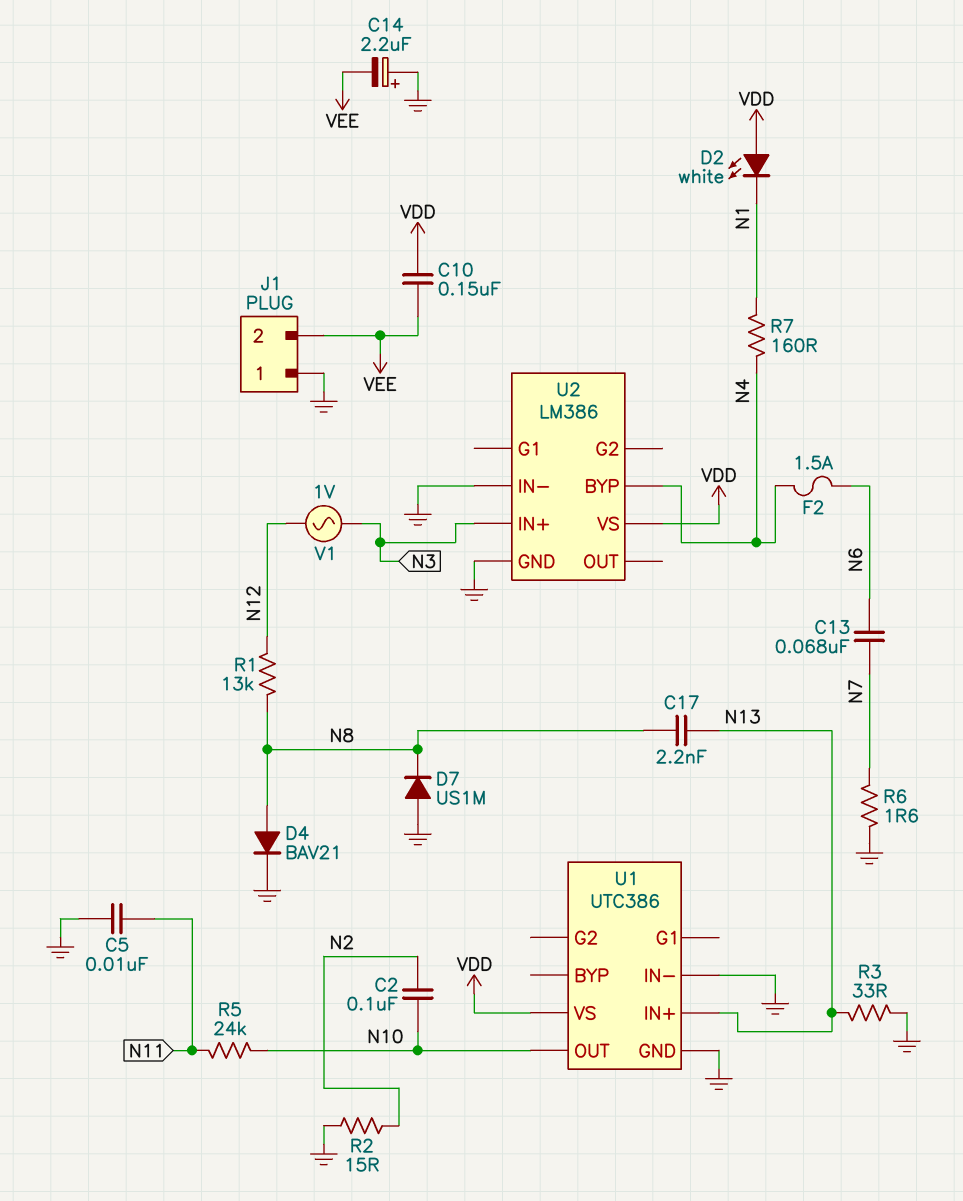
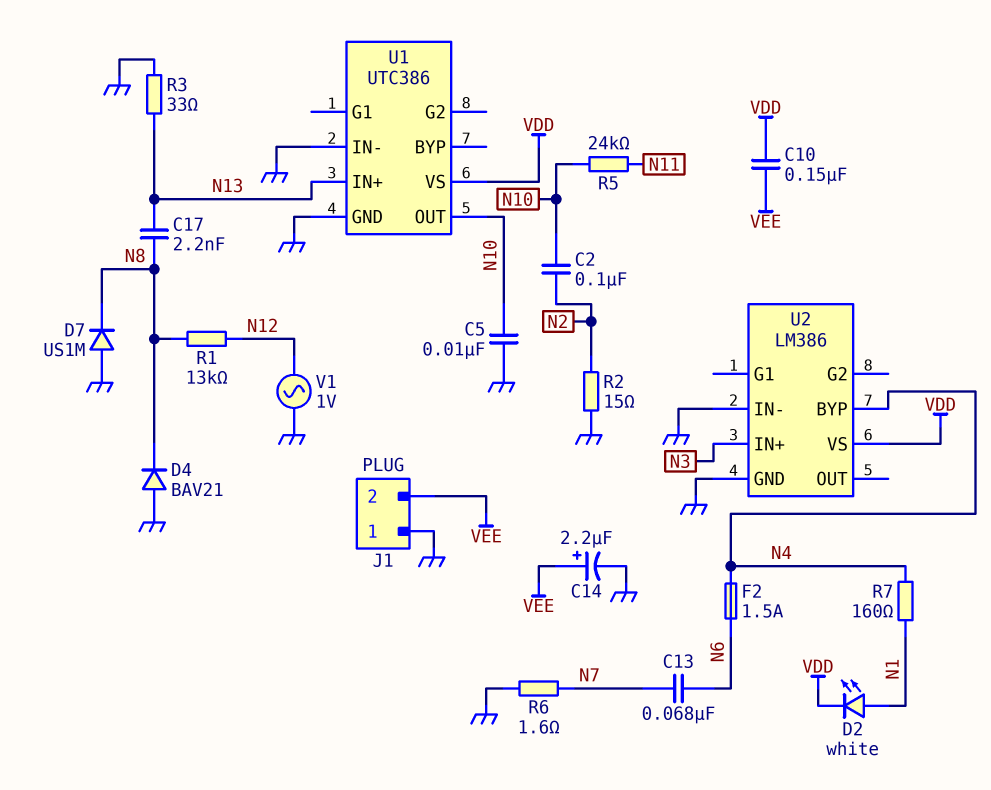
C5: 10nF (GND, N11) -> 10nF (GND, N10)
C14: 2.2uF (plus GND, minus VEE) -> 2.2uF (plus VEE, minus GND)
D2: LED white (A VDD, K N1) -> LED white (A N1, K VDD)
D4: diode BAV21 (A N8, K GND) -> diode BAV21 (A GND, K N8)
V1: AC 1V (N3, N12) -> AC 1V (GND, N12)

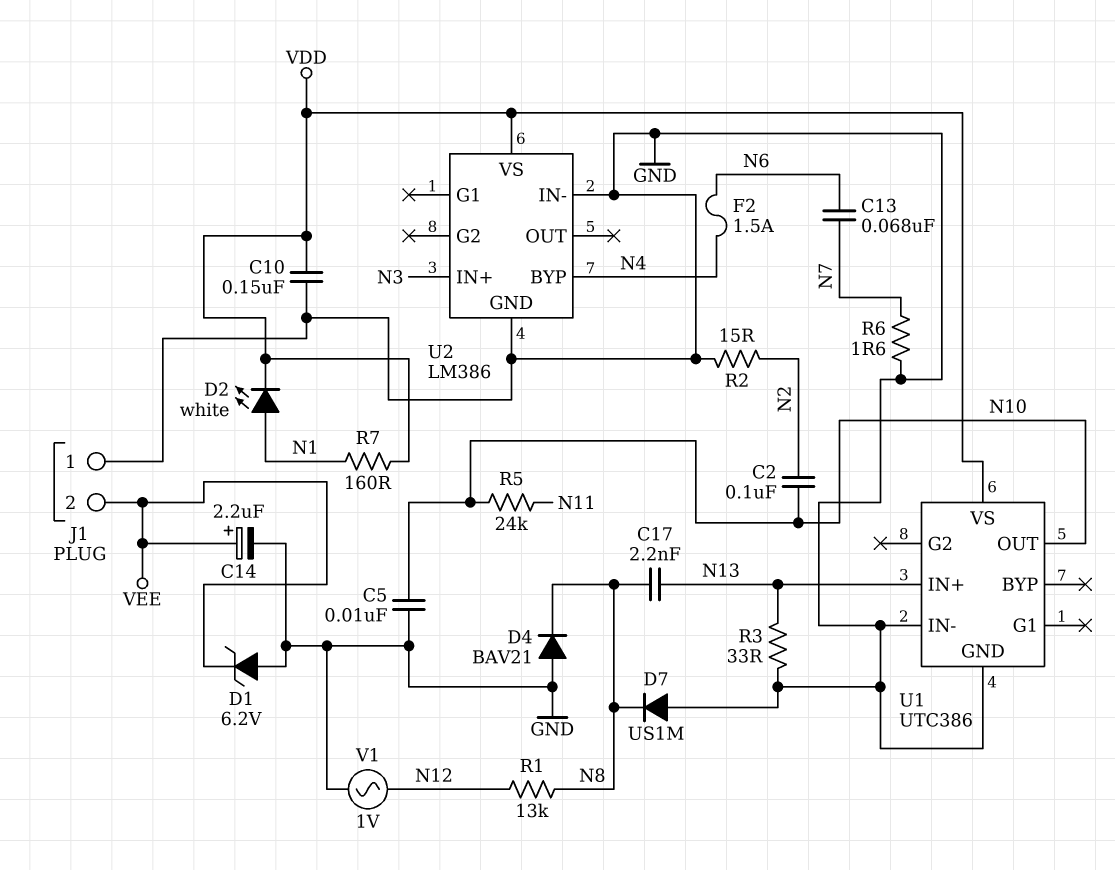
C10: 150nF (VDD, VEE) -> 150nF (GND, VDD)
D1: none -> zener 6.2V (A GND, K VEE)
R7: 160 (N1, N4) -> 160 (N1, VDD)

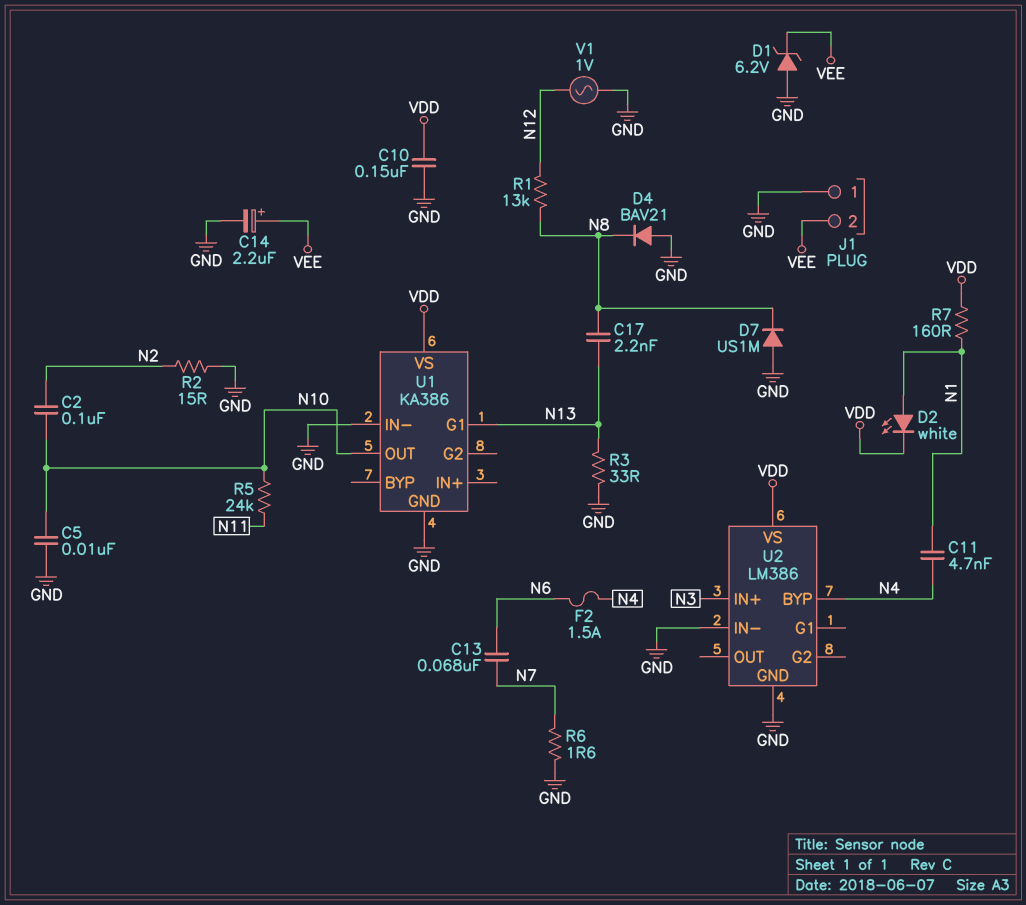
C11: none -> 4.7nF (N1, N4)
U1: UTC386 -> KA386
U1 pin G1: none -> N13
U1 pin IN+: N13 -> none

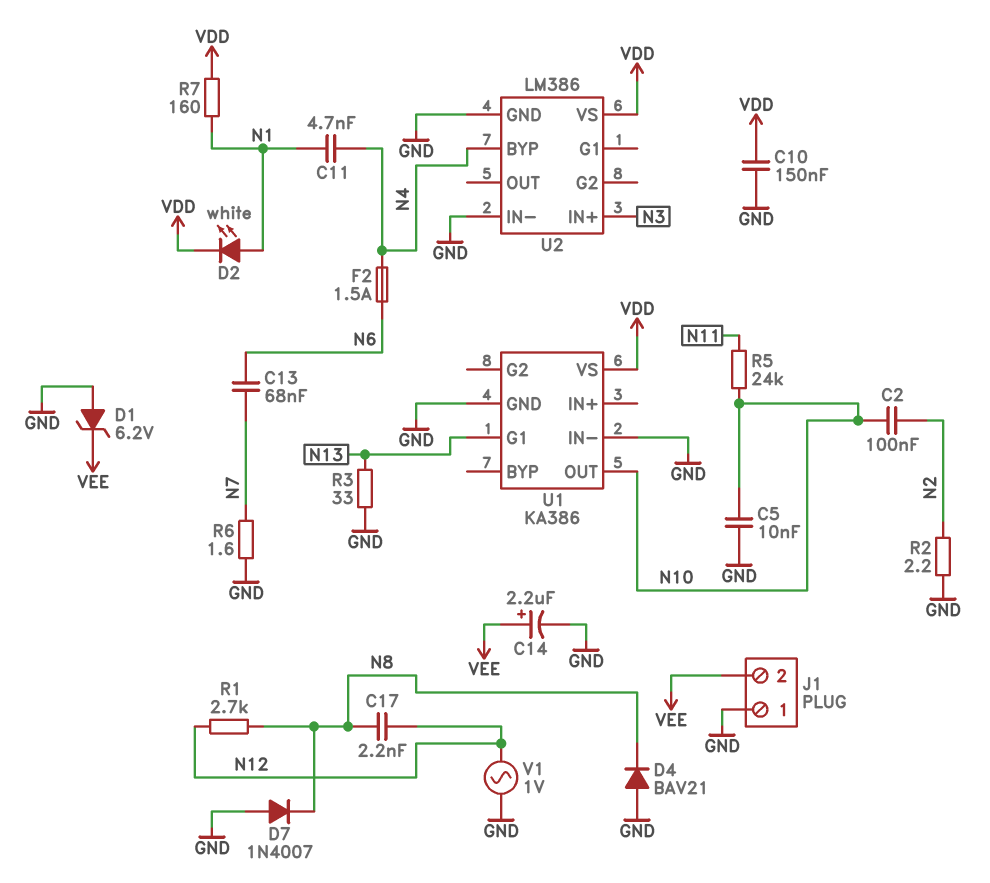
C17: 2.2nF (N8, N13) -> 2.2nF (N8, N12)
D7: diode US1M (A GND, K N8) -> diode 1N4007 (A GND, K N8)
R1: 13k (N8, N12) -> 2.7k (N8, N12)
R2: 15 (GND, N2) -> 2.2 (GND, N2)

